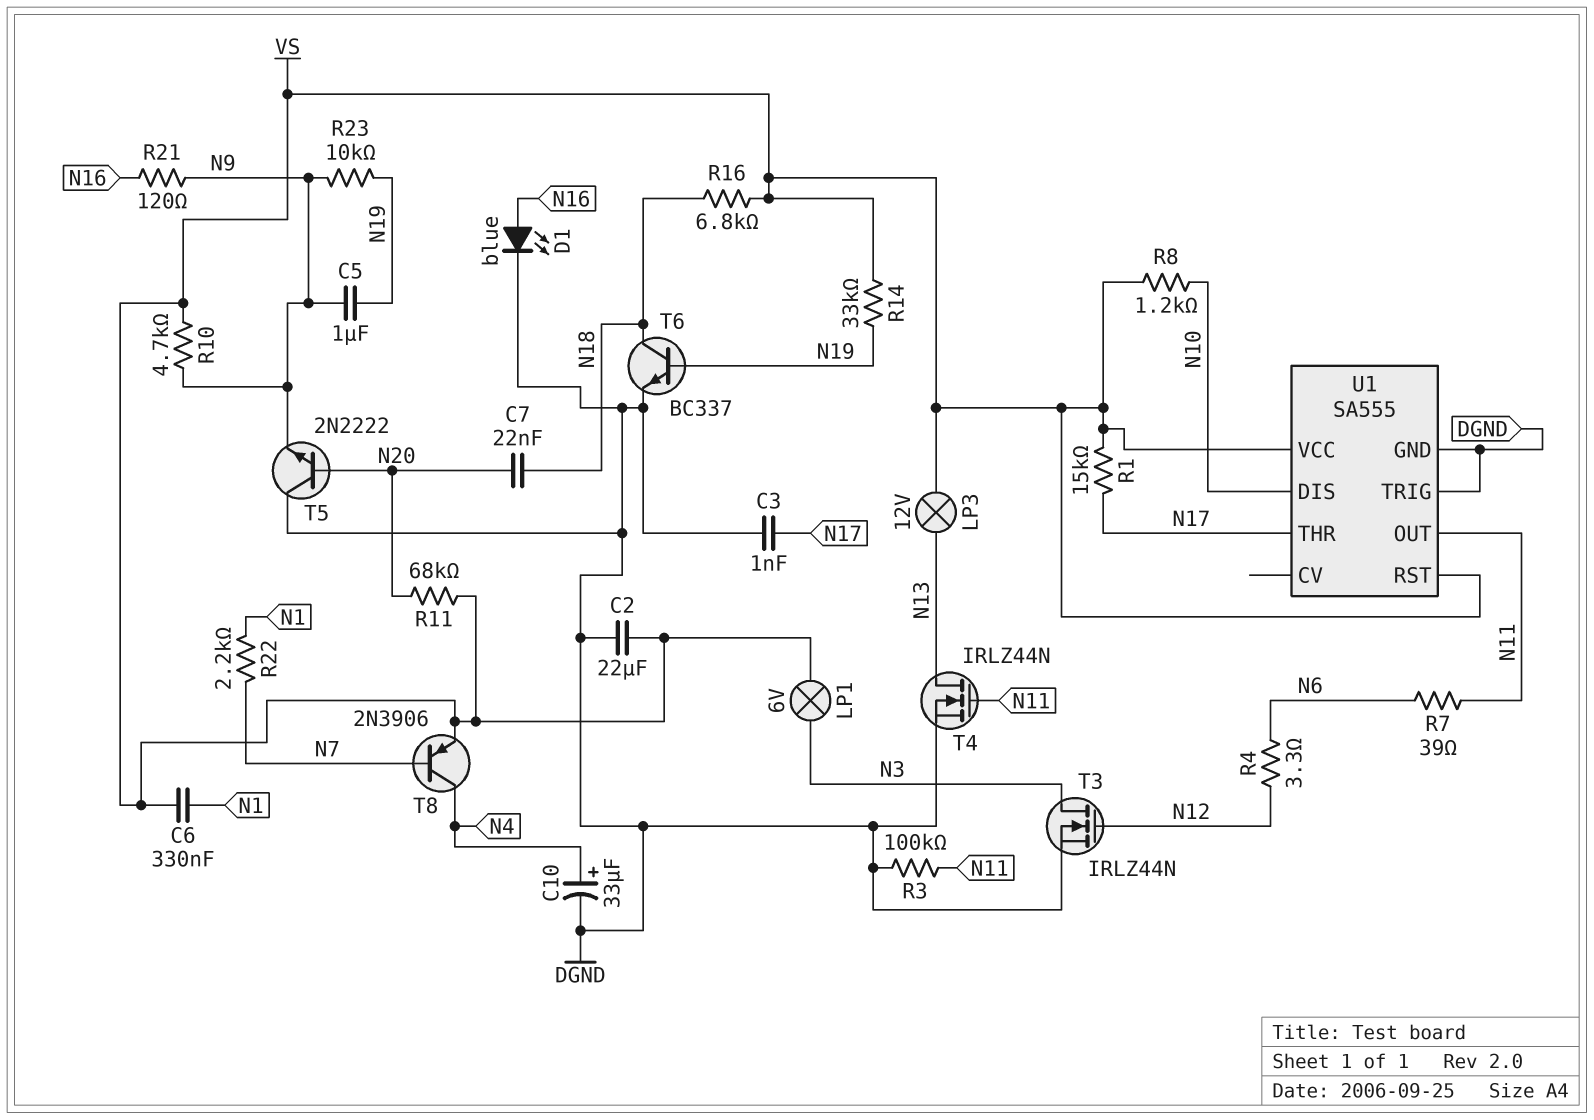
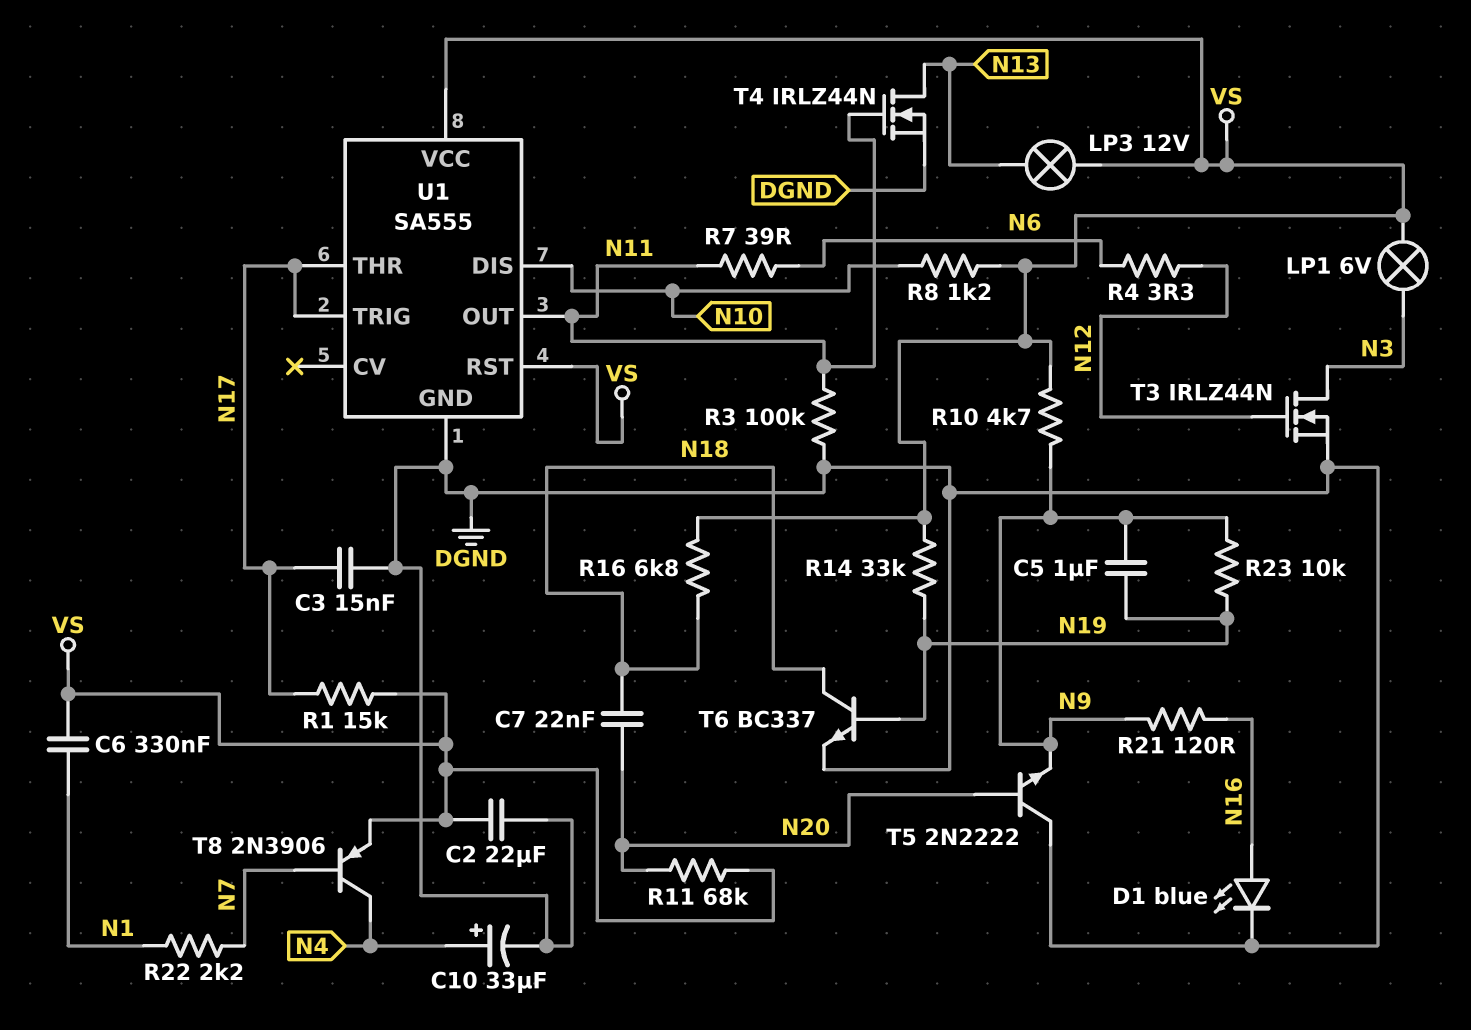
C3: 1nF (DGND, N17) -> 15nF (DGND, N17)
U1 pin TRIG: DGND -> N17

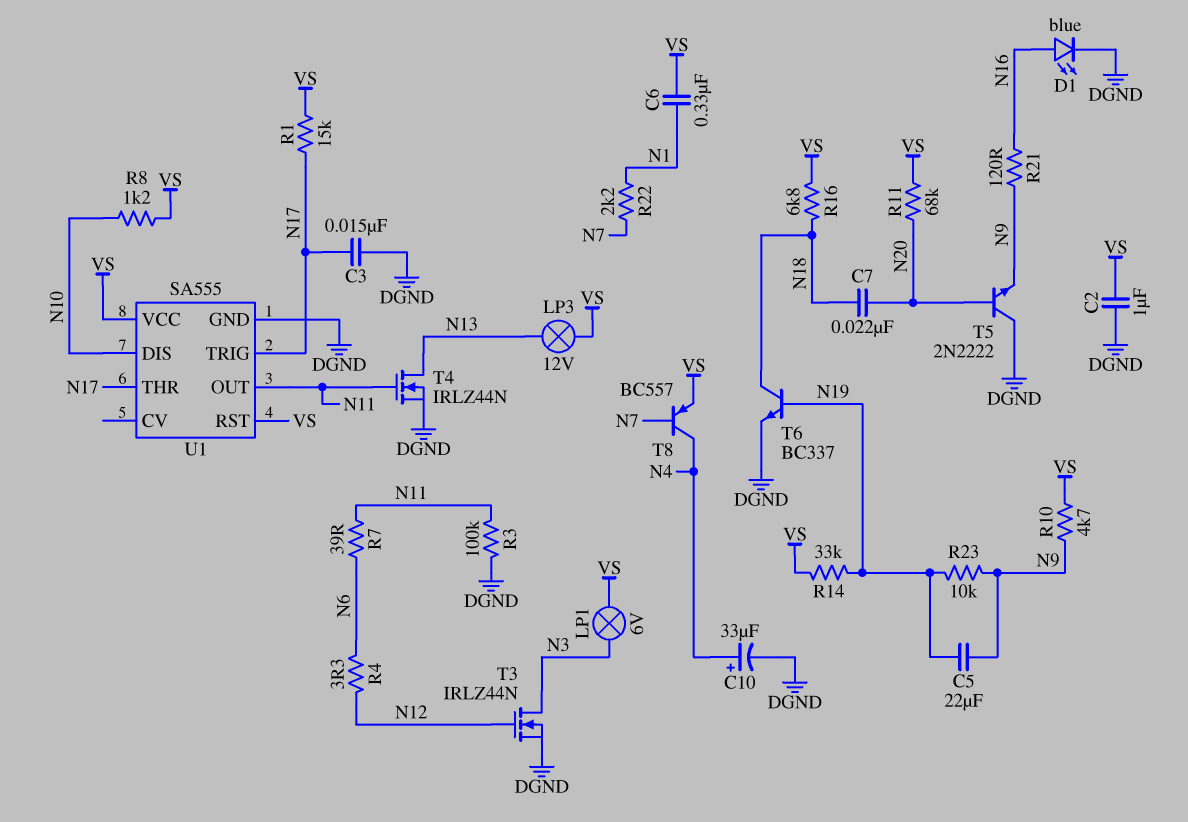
C2: 22uF (DGND, VS) -> 1uF (DGND, VS)
C5: 1uF (N9, N19) -> 22uF (N9, N19)
T8: PNP 2N3906 (B N7, C N4, E VS) -> PNP BC557 (B N7, C N4, E VS)

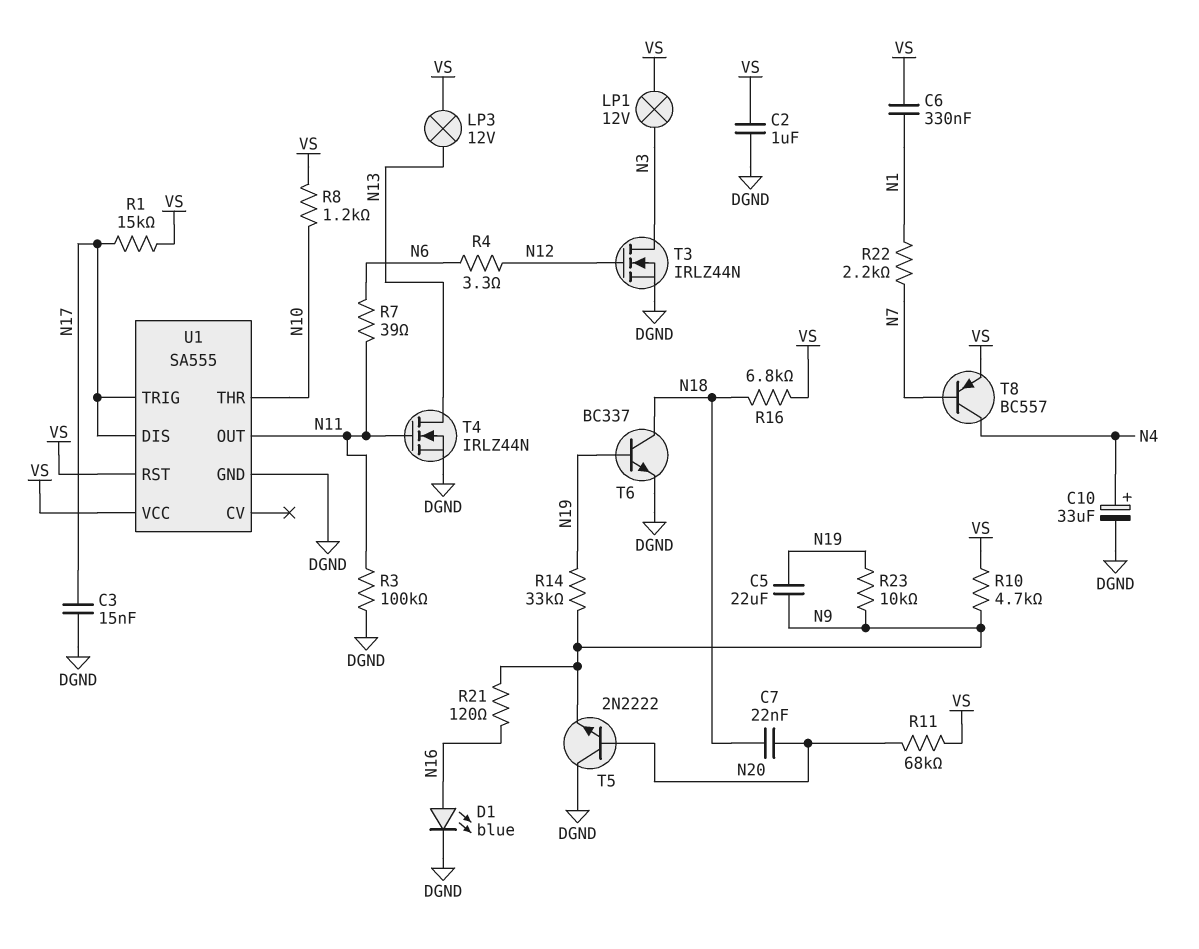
LP1: lamp 6V (N3, VS) -> lamp 12V (N3, VS)
R14: 33k (N19, VS) -> 33k (N9, N19)
U1 pin DIS: N10 -> N17
U1 pin THR: N17 -> N10

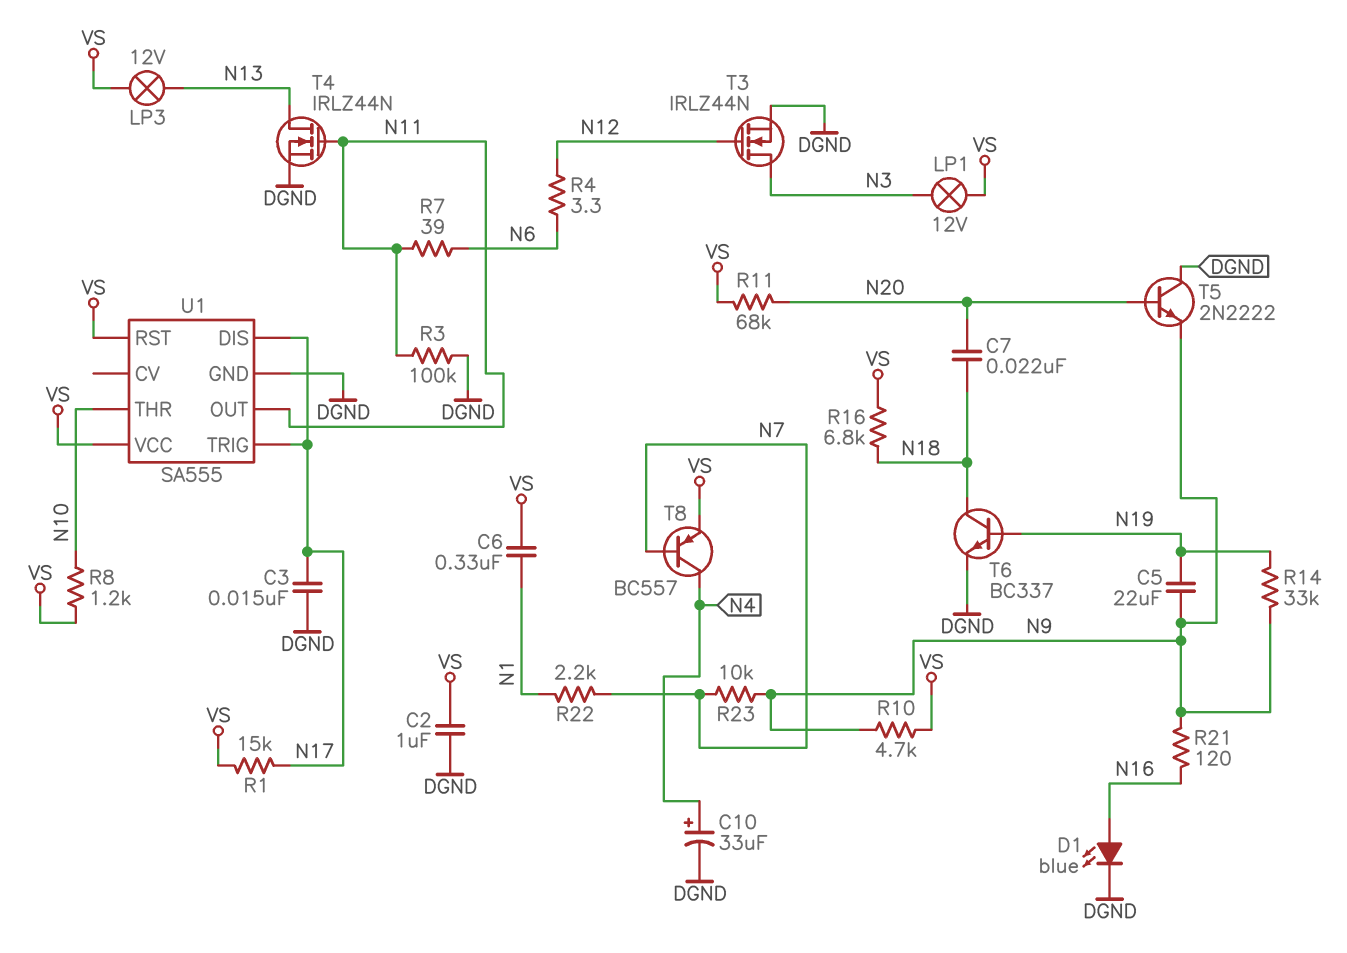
R23: 10k (N9, N19) -> 10k (N7, N9)

